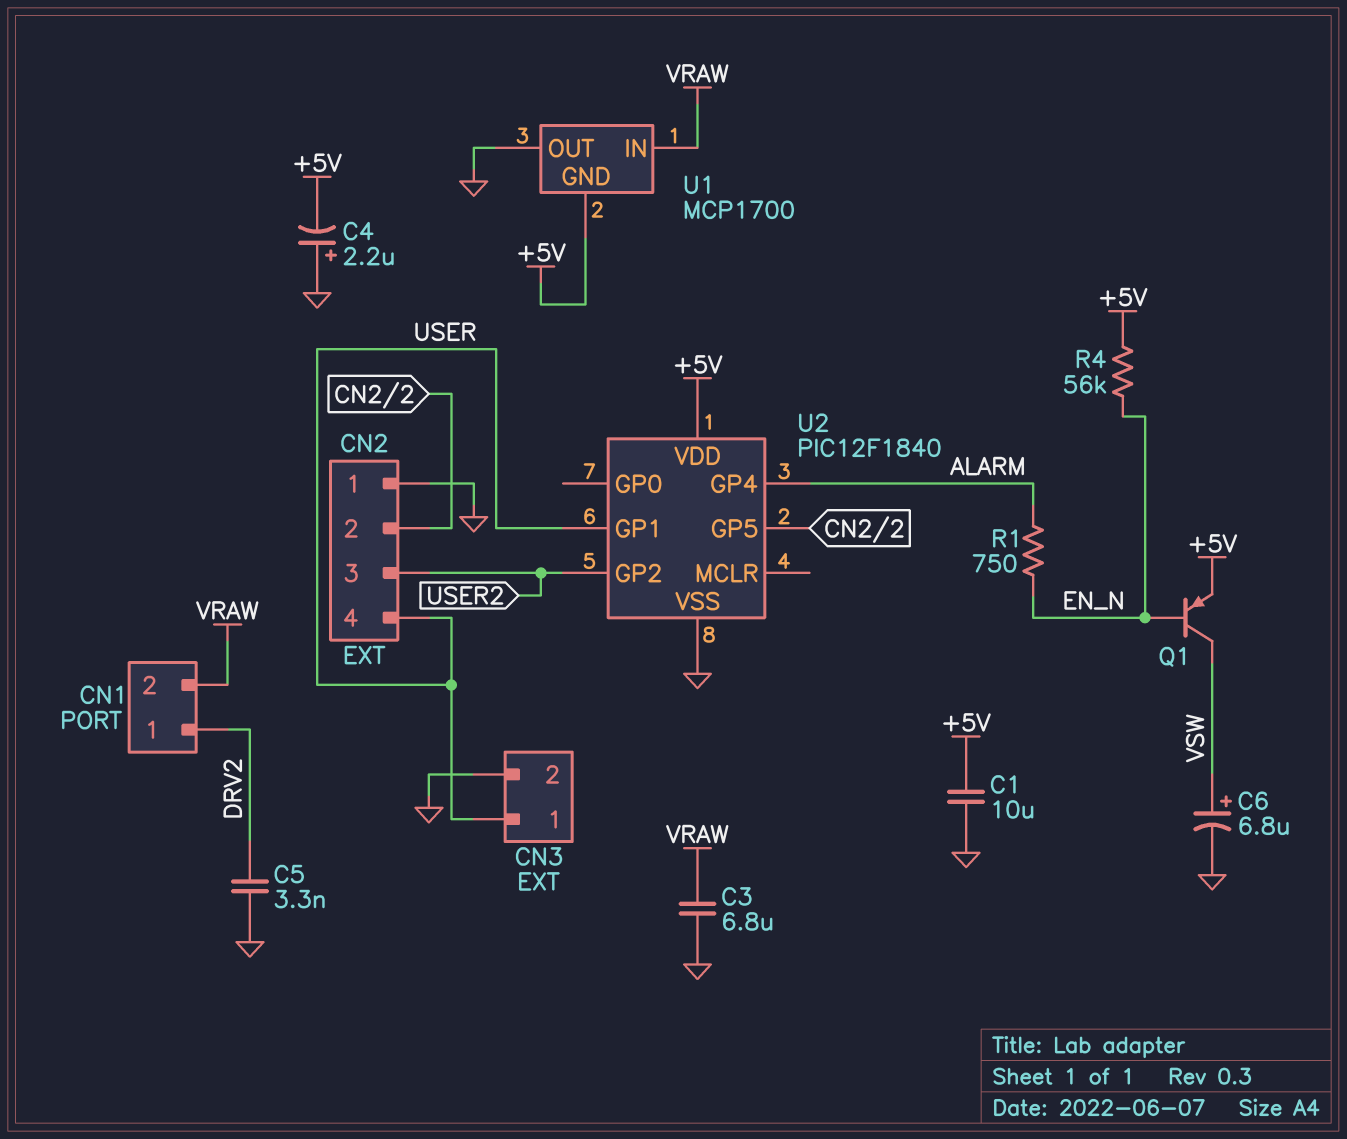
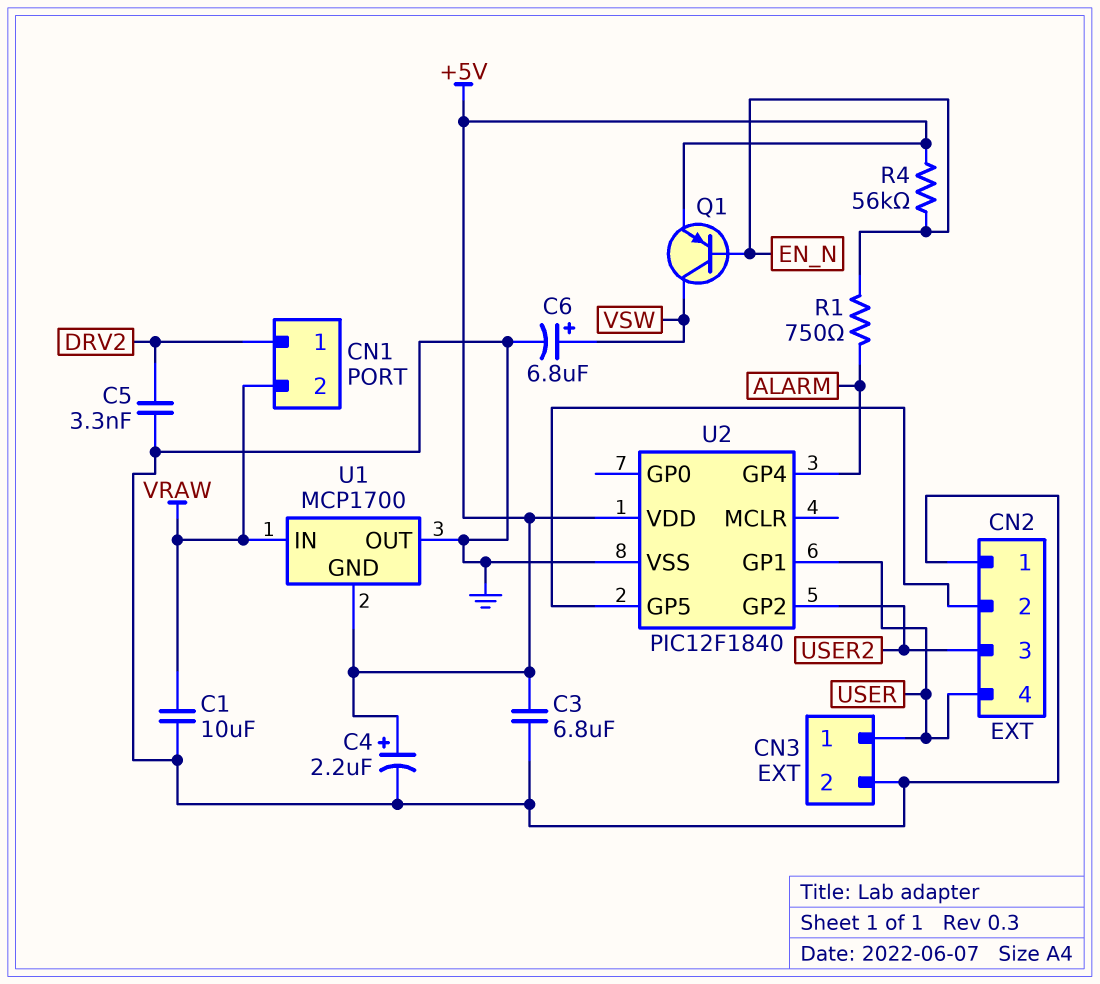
C1: 10uF (+5V, GND) -> 10uF (GND, VRAW)
C3: 6.8uF (GND, VRAW) -> 6.8uF (+5V, GND)
C4: 2.2uF (plus GND, minus +5V) -> 2.2uF (plus +5V, minus GND)

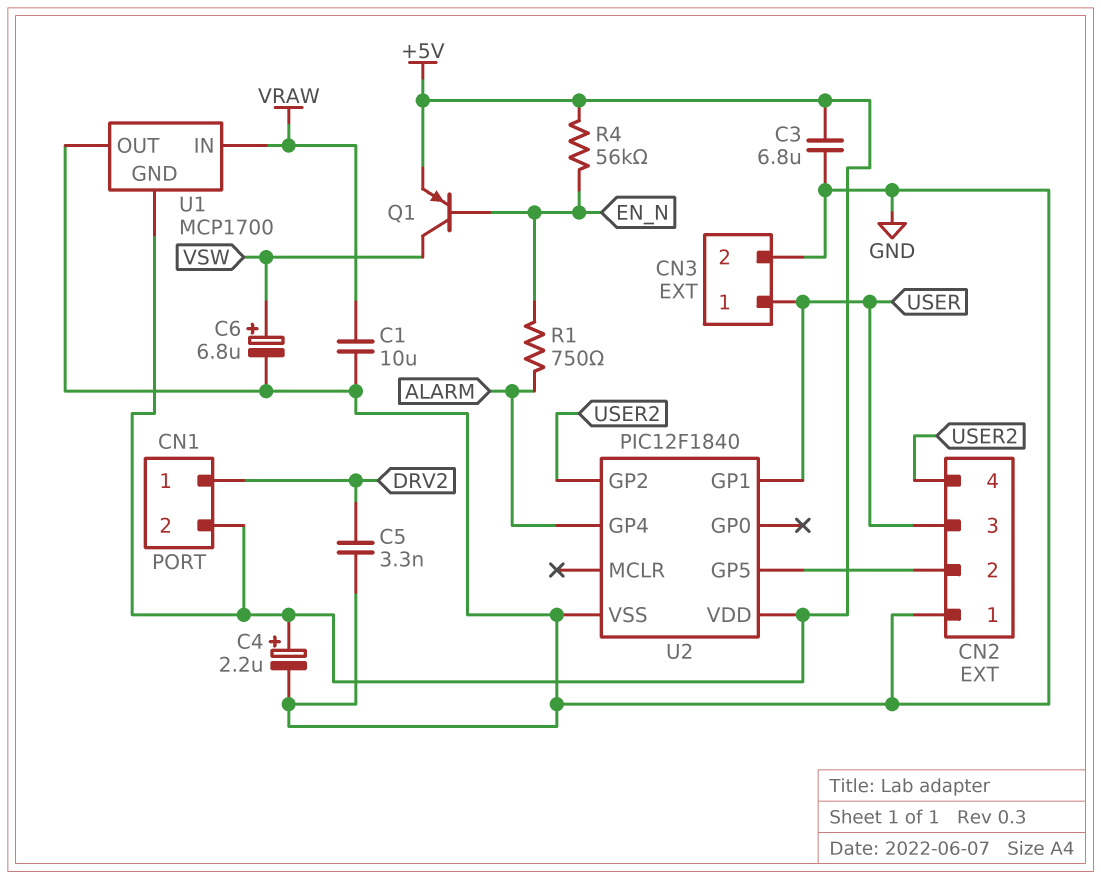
CN1 pin 2: VRAW -> +5V
CN2 pin 3: USER2 -> USER
CN2 pin 4: USER -> USER2

